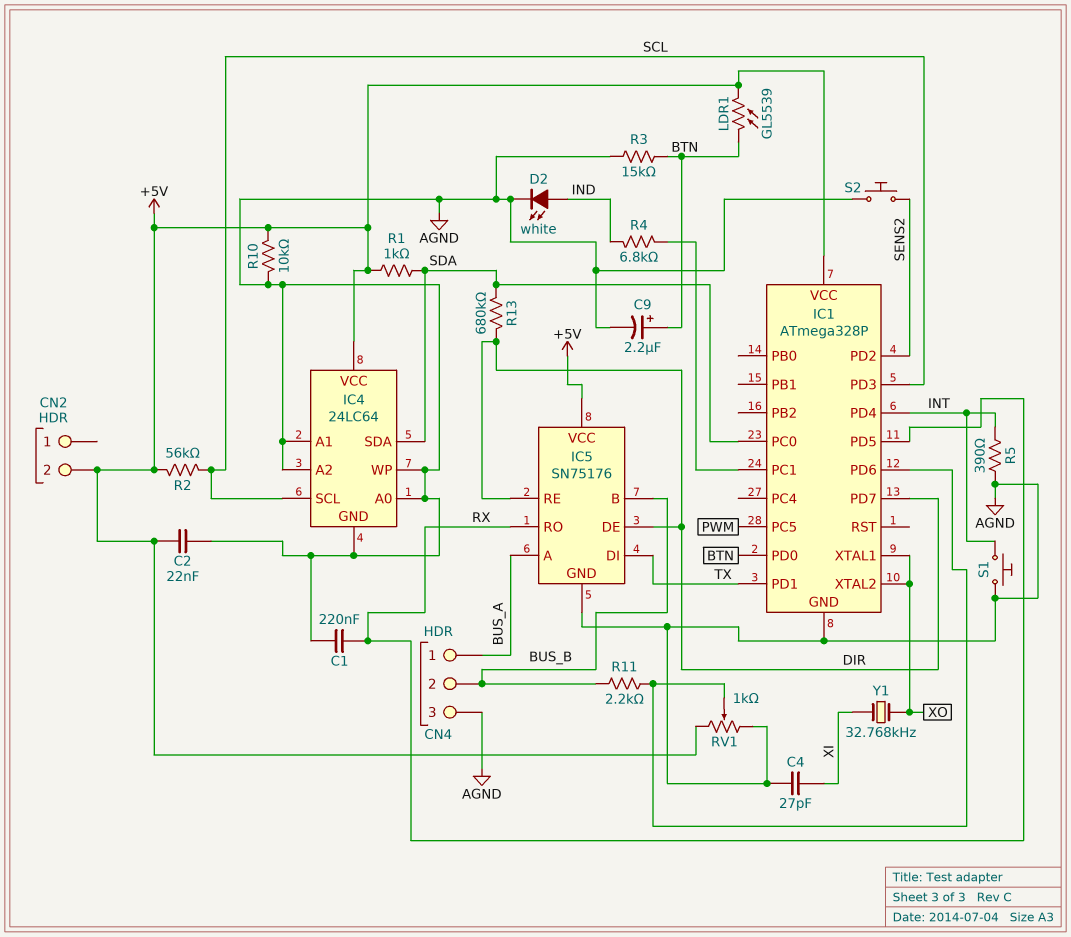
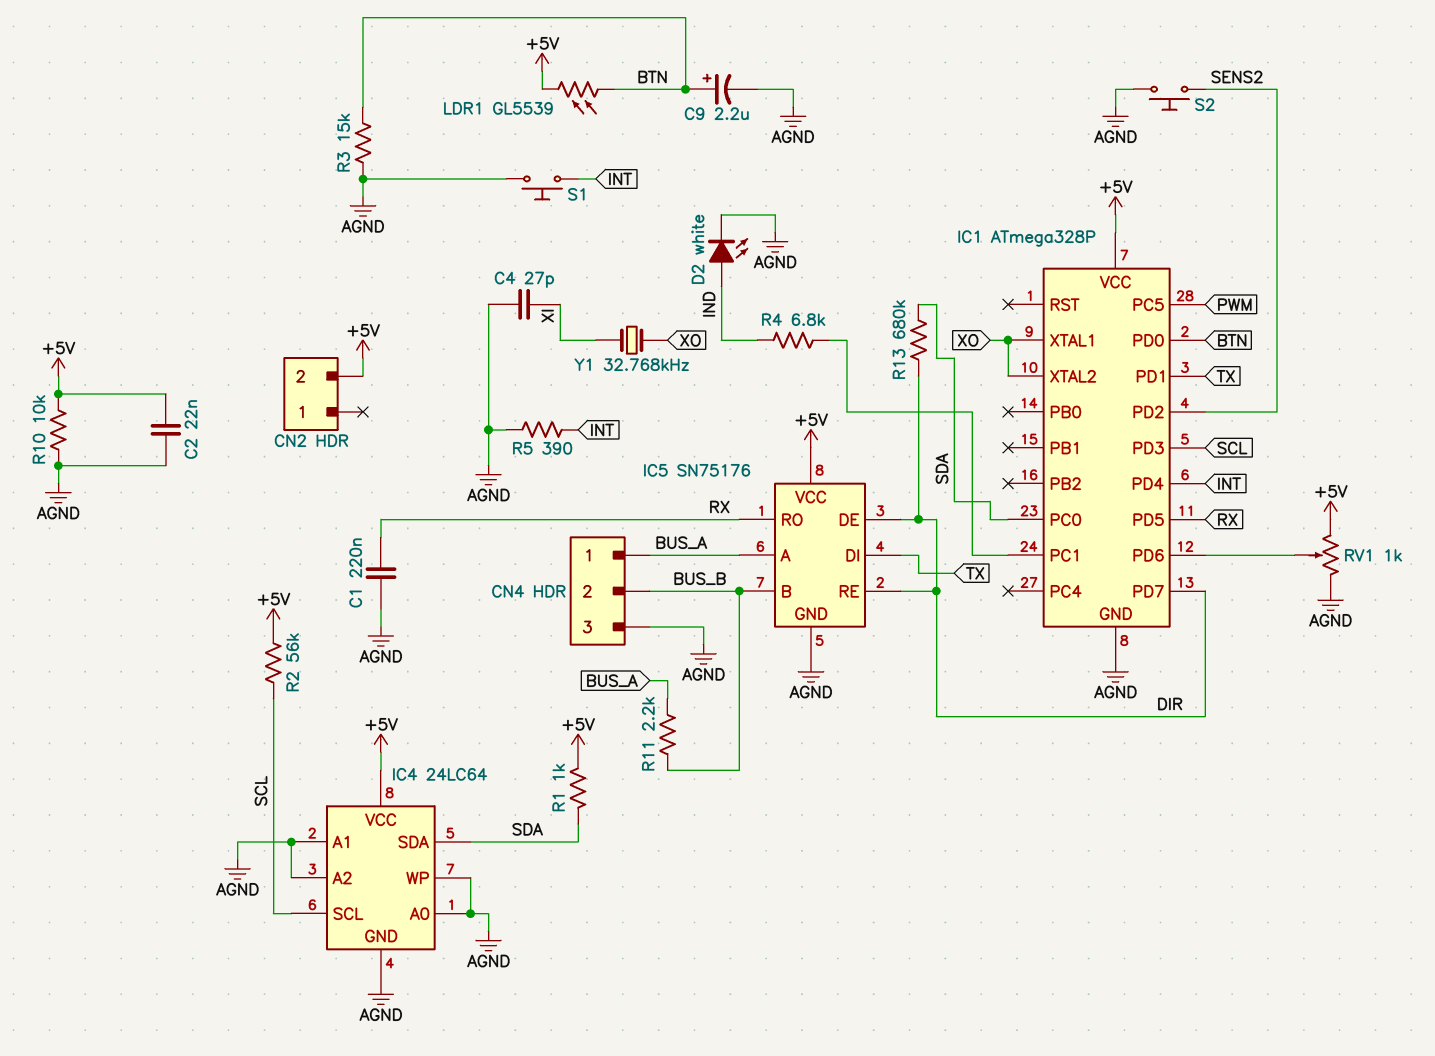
R11: 2.2k (BUS_B, IC1/PD6) -> 2.2k (BUS_A, BUS_B)

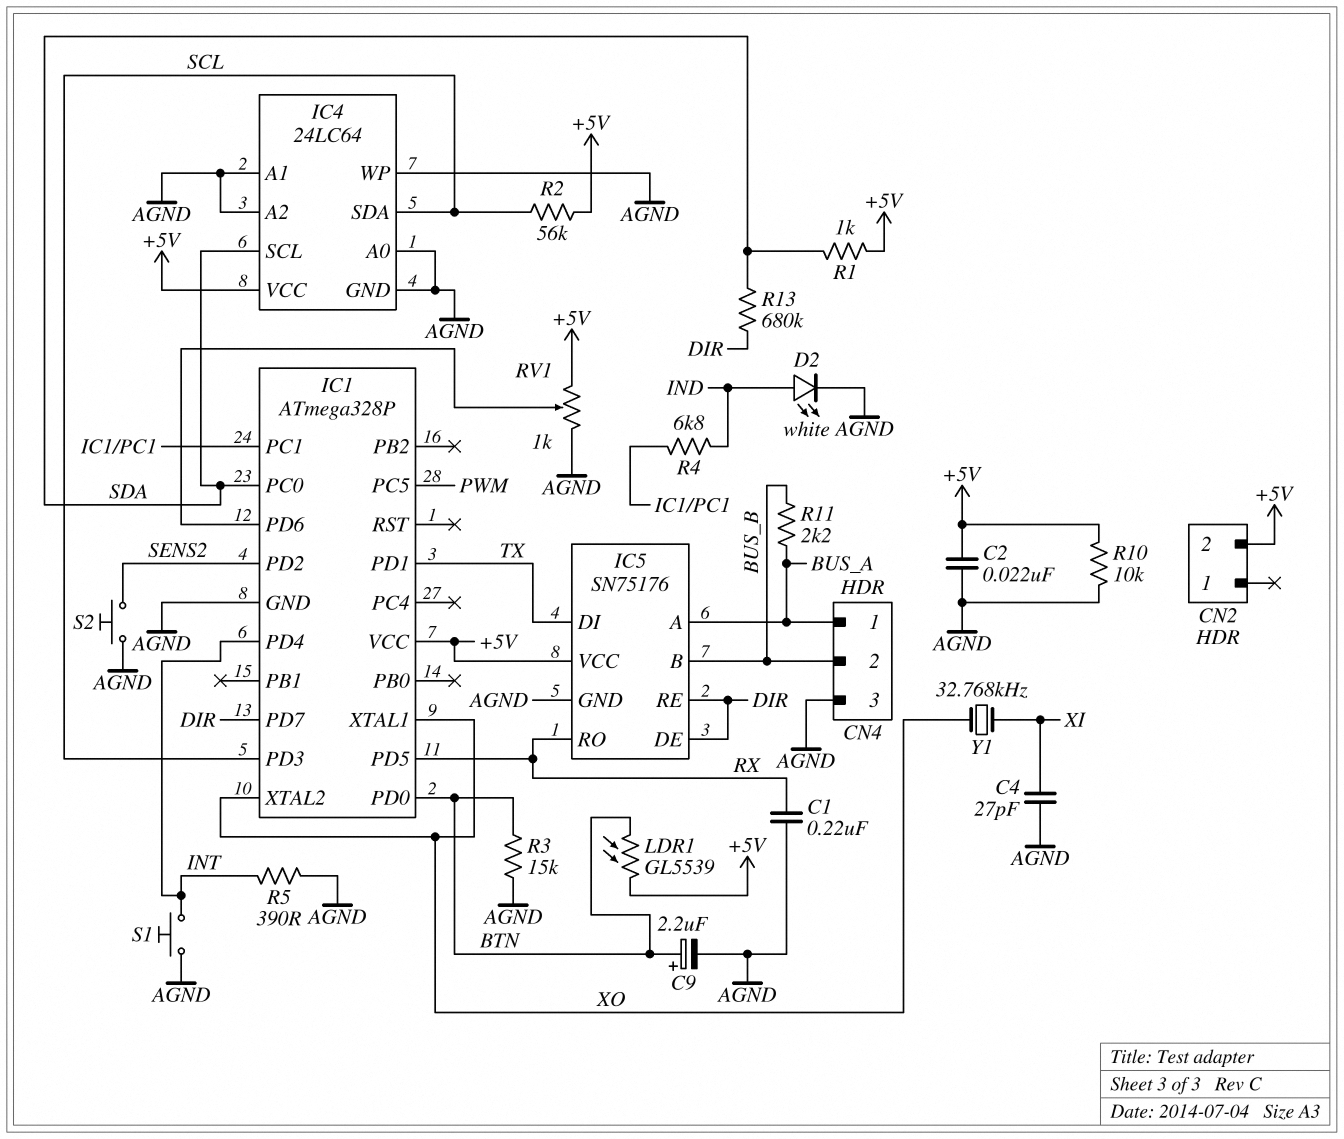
IC4 pin SCL: SCL -> SDA
IC4 pin SDA: SDA -> SCL

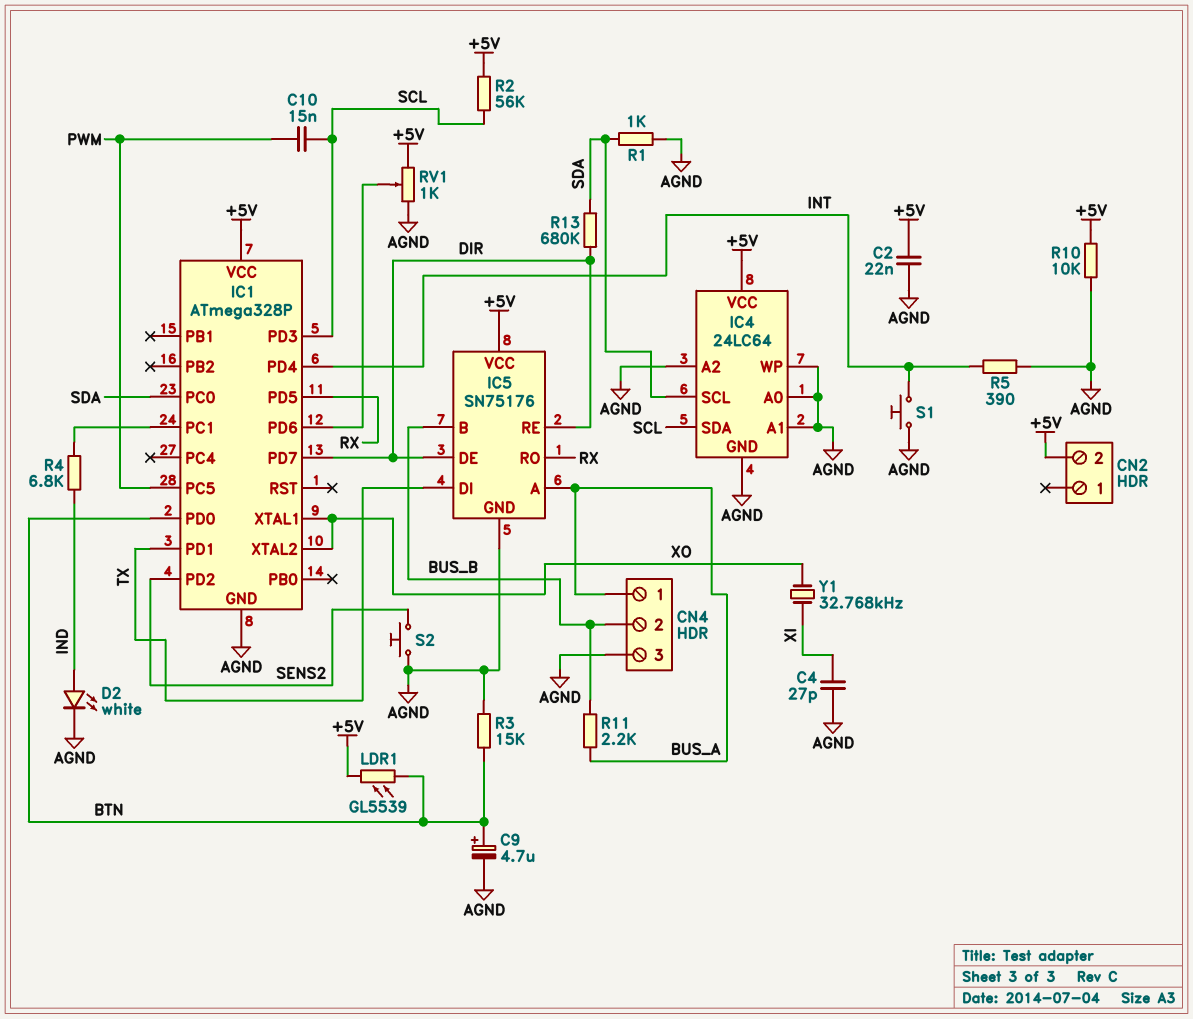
C1: 220nF (AGND, RX) -> none
C9: 2.2uF (plus BTN, minus AGND) -> 4.7uF (plus BTN, minus AGND)
C10: none -> 15nF (PWM, SCL)
R1: 1k (+5V, SDA) -> 1k (AGND, SDA)

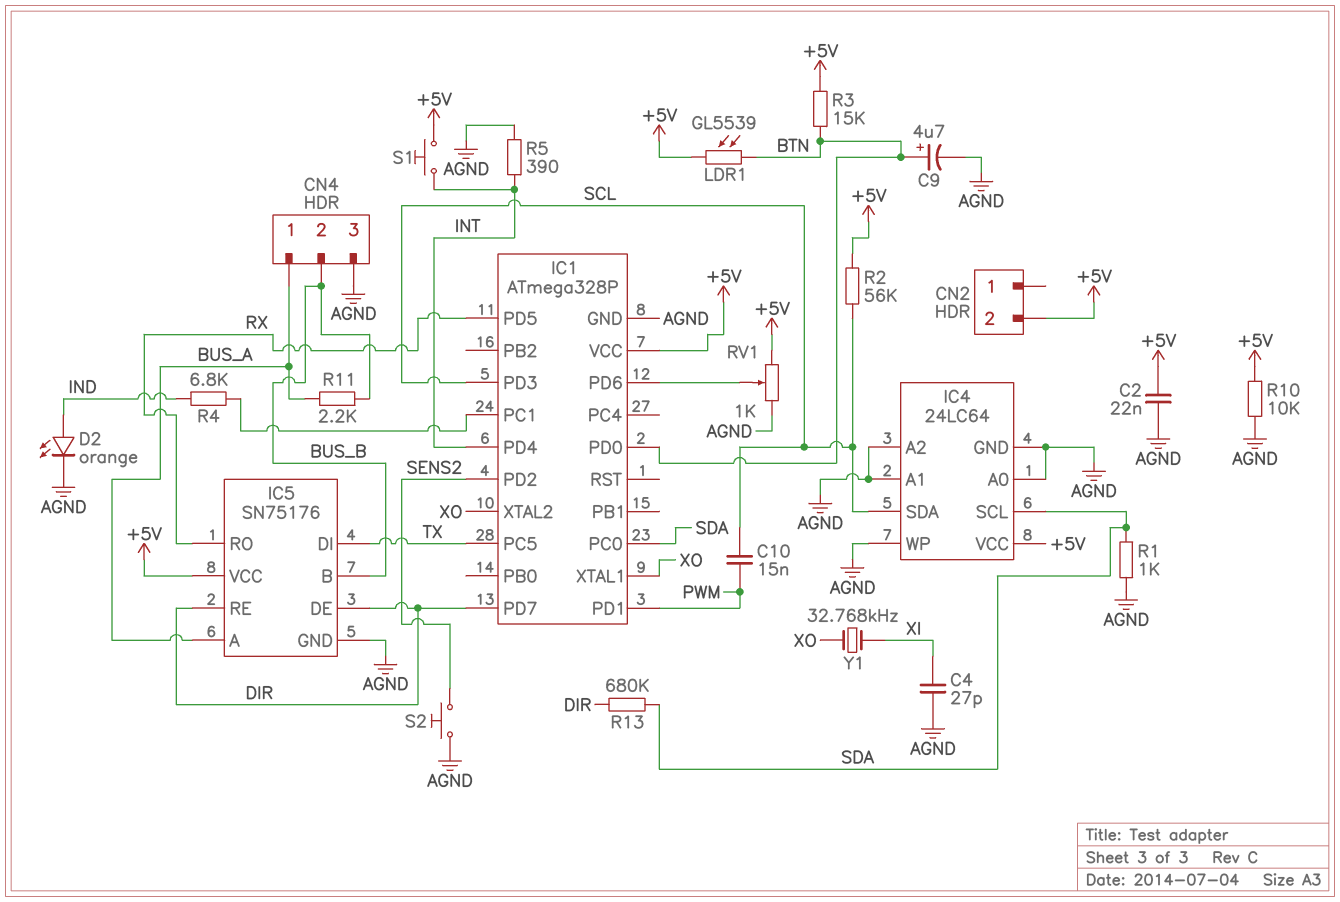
D2: LED white (A IND, K AGND) -> LED orange (A IND, K AGND)
IC1 pin PC5: PWM -> TX
IC1 pin PD1: TX -> PWM
R3: 15k (AGND, BTN) -> 15k (+5V, BTN)
S1: button (AGND, INT) -> button (+5V, INT)

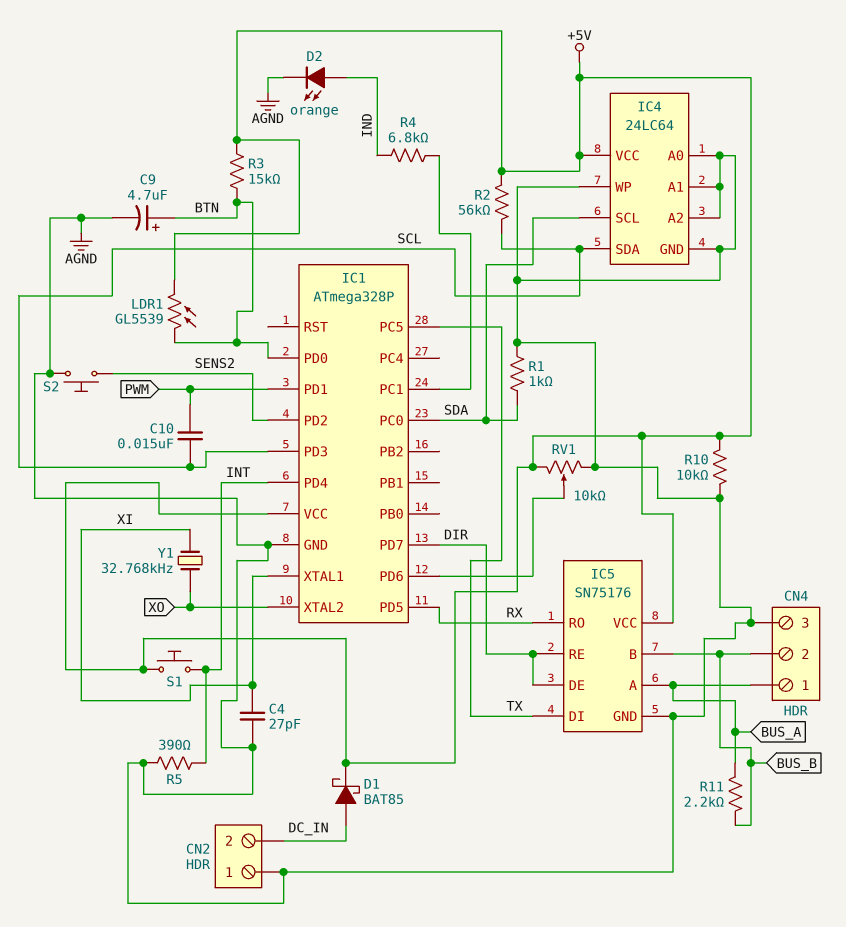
C2: 22nF (+5V, AGND) -> none
CN2 pin 1: none -> AGND
CN2 pin 2: +5V -> DC_IN
D1: none -> schottky BAT85 (A DC_IN, K +5V)
IC1 pin XTAL1: XO -> XI
R13: 680k (DIR, SDA) -> none
RV1: 1k (+5V, AGND, wiper IC1/PD6) -> 10k (+5V, AGND, wiper IC1/PD6)

